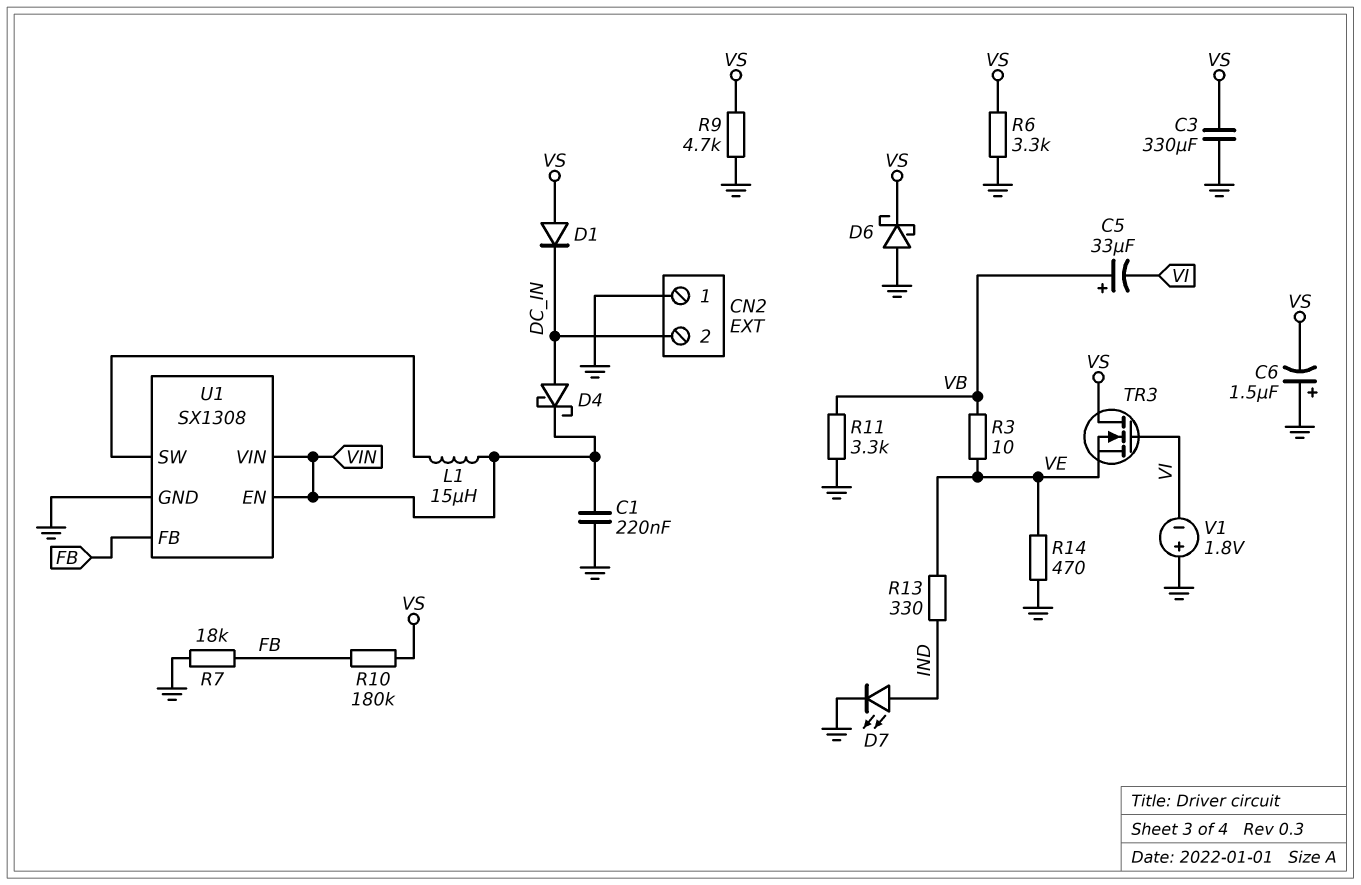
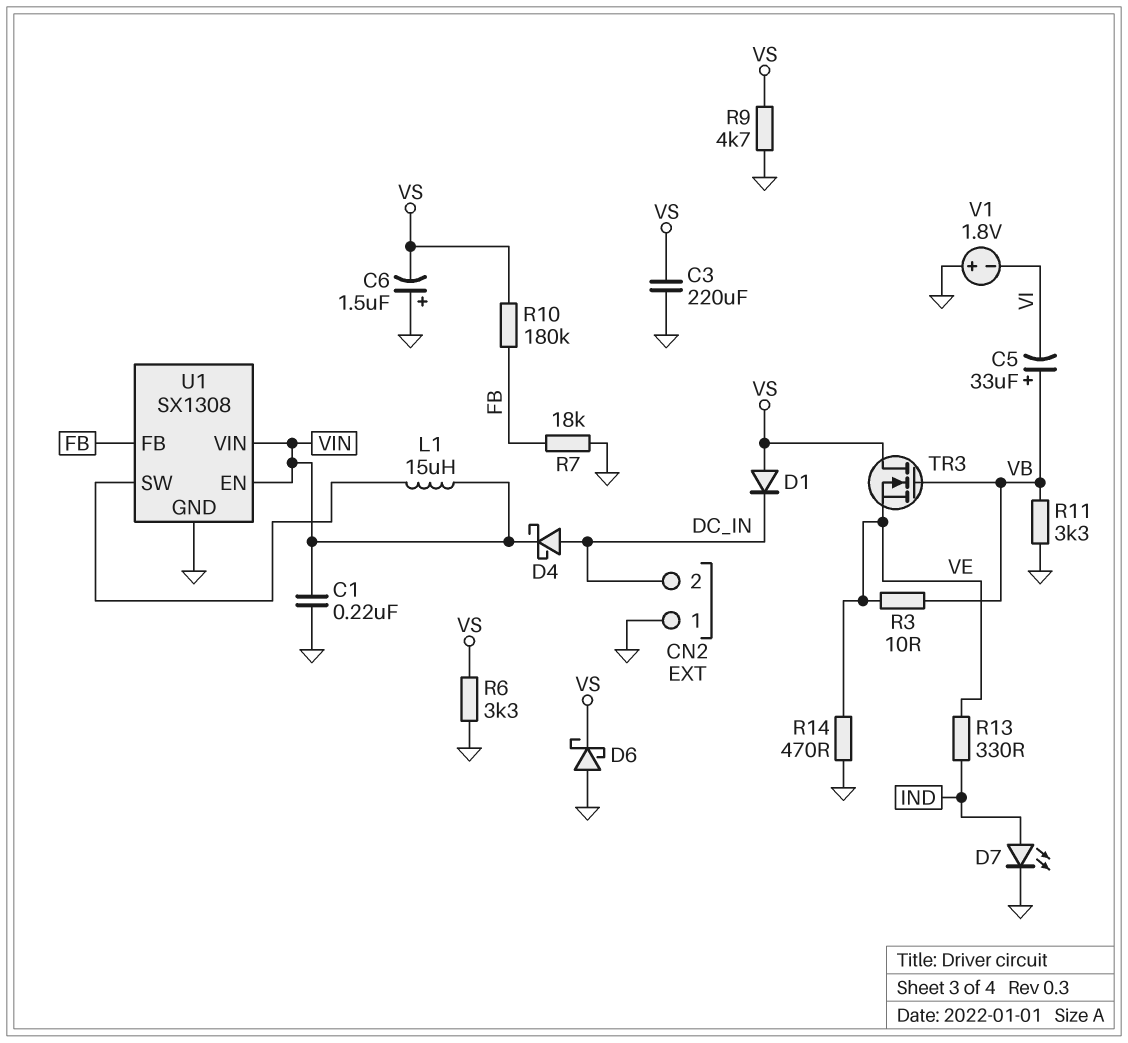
C3: 330uF (GND, VS) -> 220uF (GND, VS)
TR3: NMOS (G VI, D VS, S VE) -> NMOS (G VB, D VS, S VE)

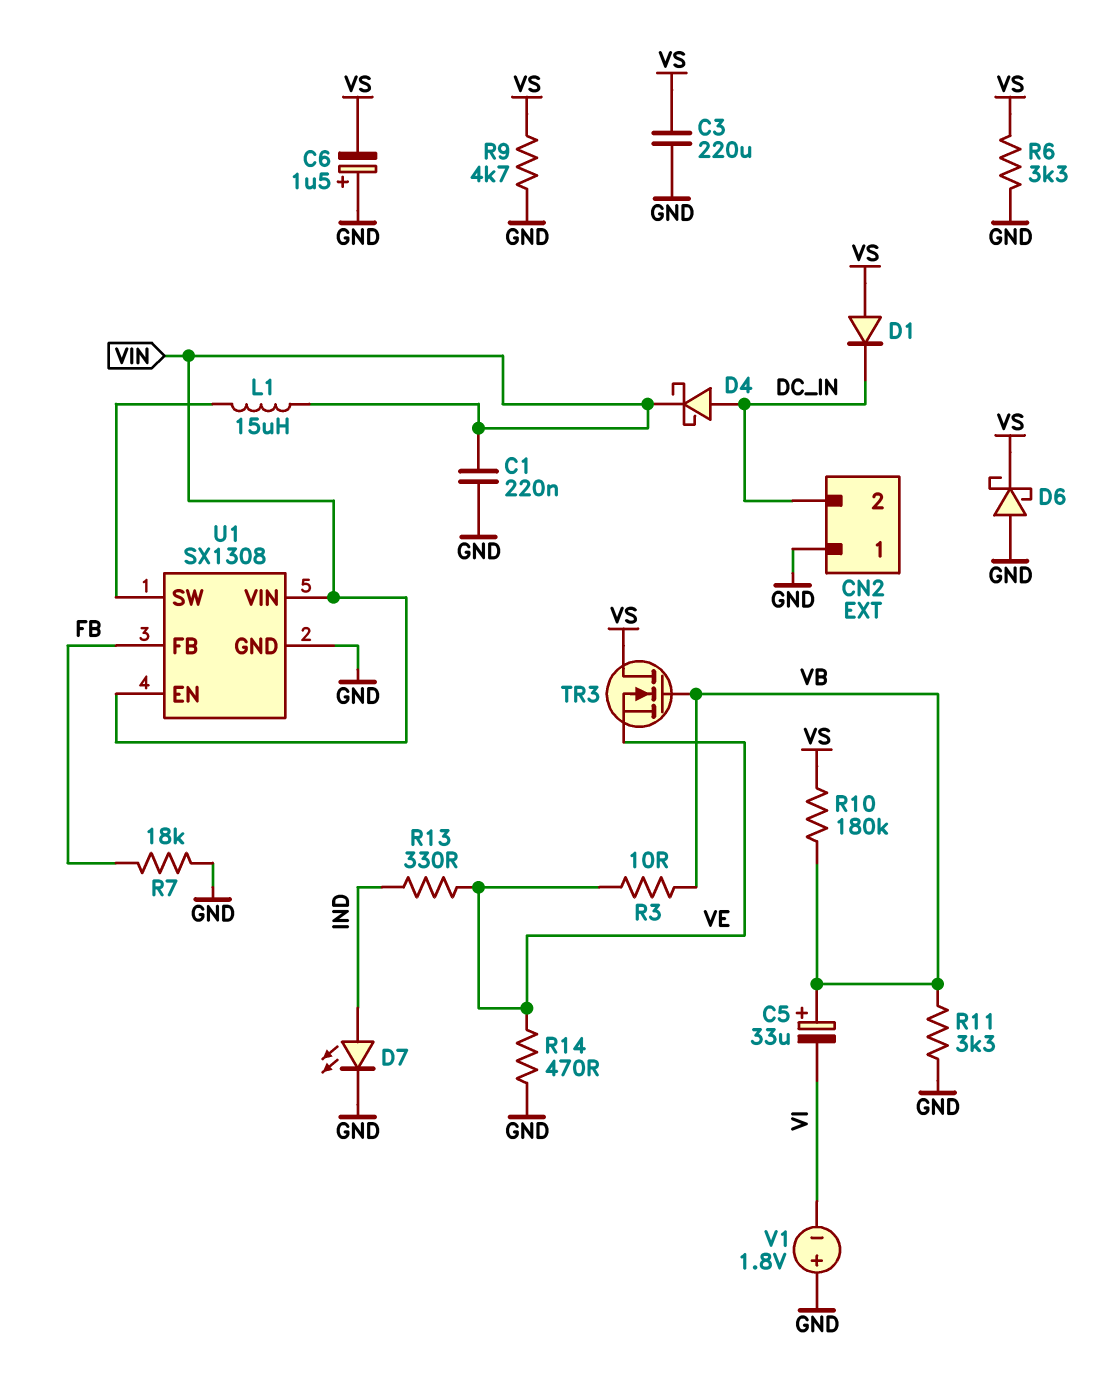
R10: 180k (FB, VS) -> 180k (VB, VS)

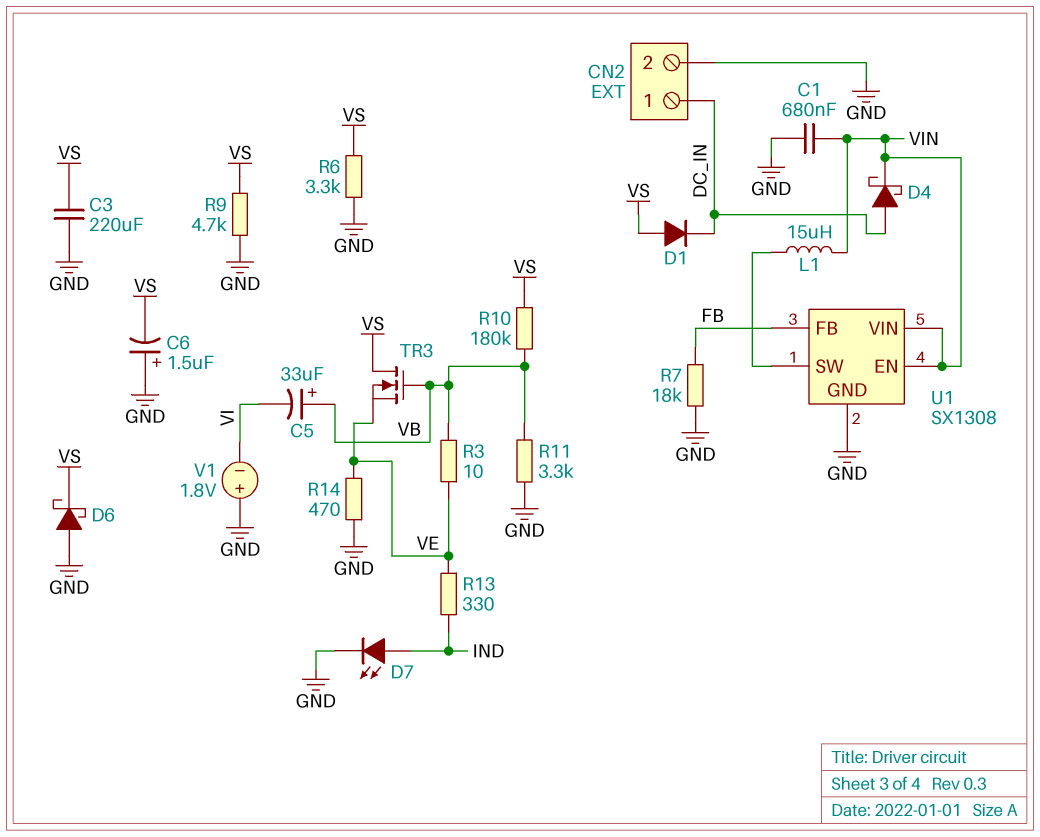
C1: 220nF (GND, VIN) -> 680nF (GND, VIN)
CN2 pin 1: GND -> DC_IN
CN2 pin 2: DC_IN -> GND

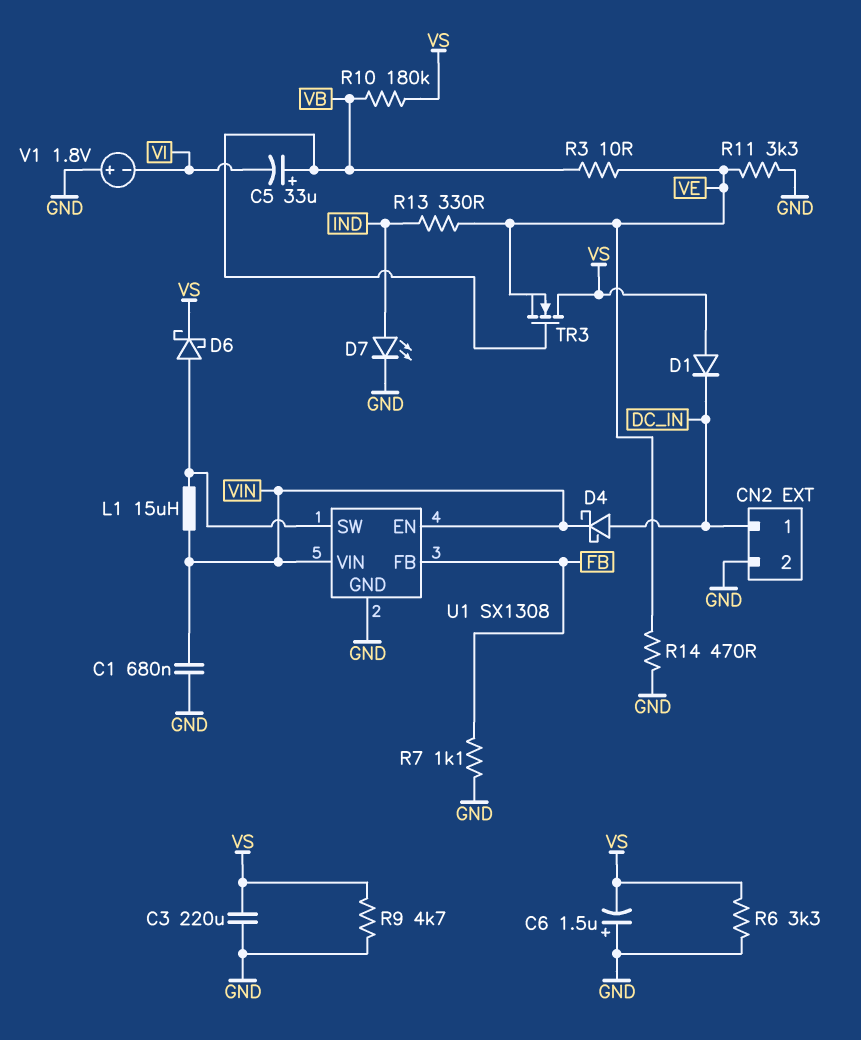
D6: schottky (A GND, K VS) -> schottky (A U1/SW, K VS)
R7: 18k (FB, GND) -> 1.1k (FB, GND)
R11: 3.3k (GND, VB) -> 3.3k (GND, VE)

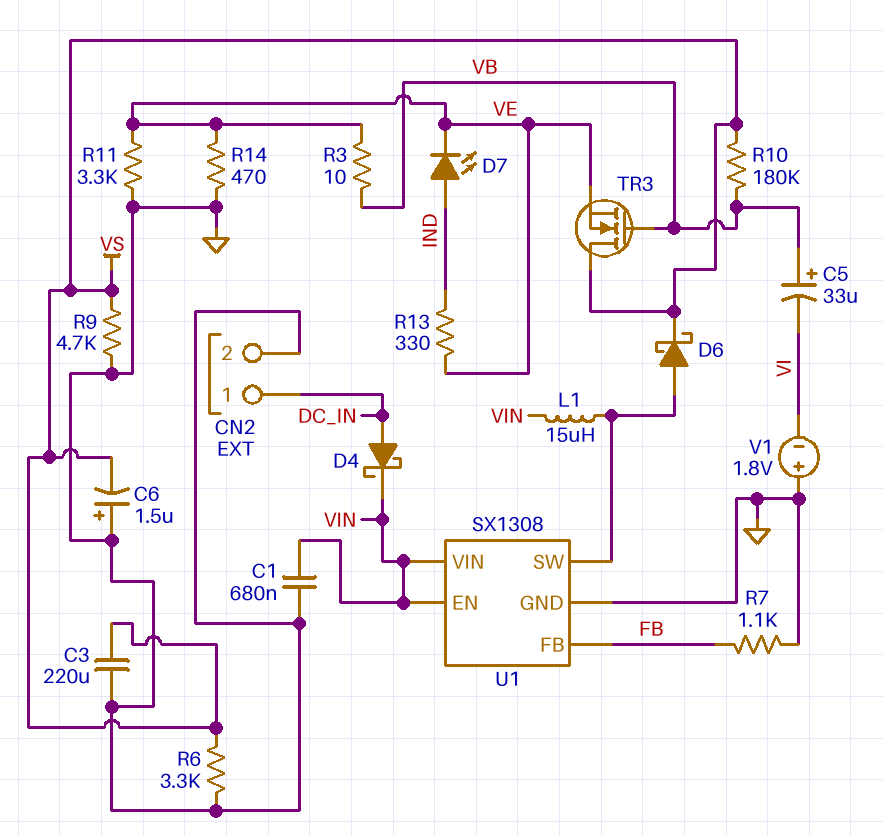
D1: diode (A VS, K DC_IN) -> none
D7: LED (A IND, K GND) -> LED (A IND, K VE)

